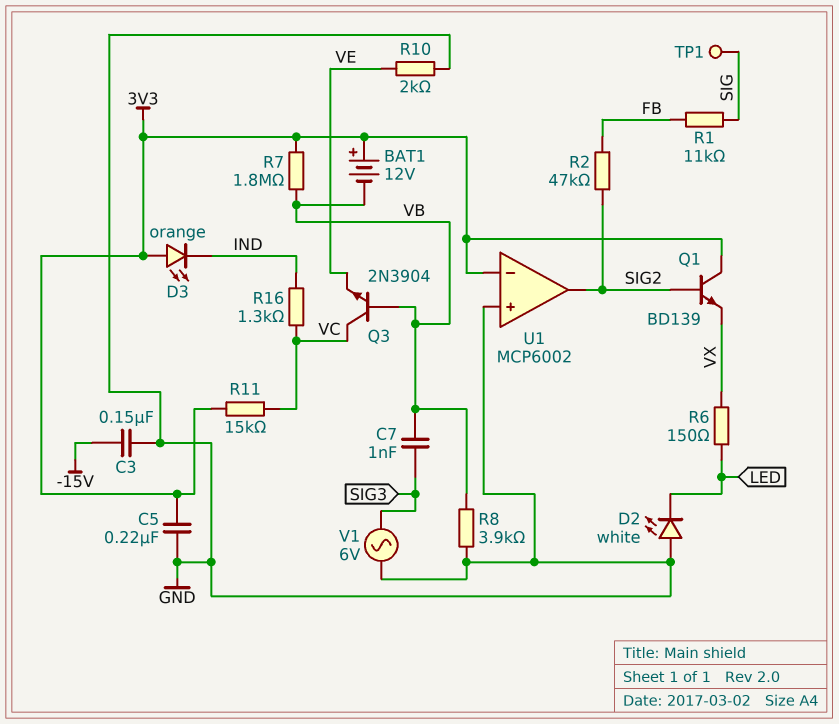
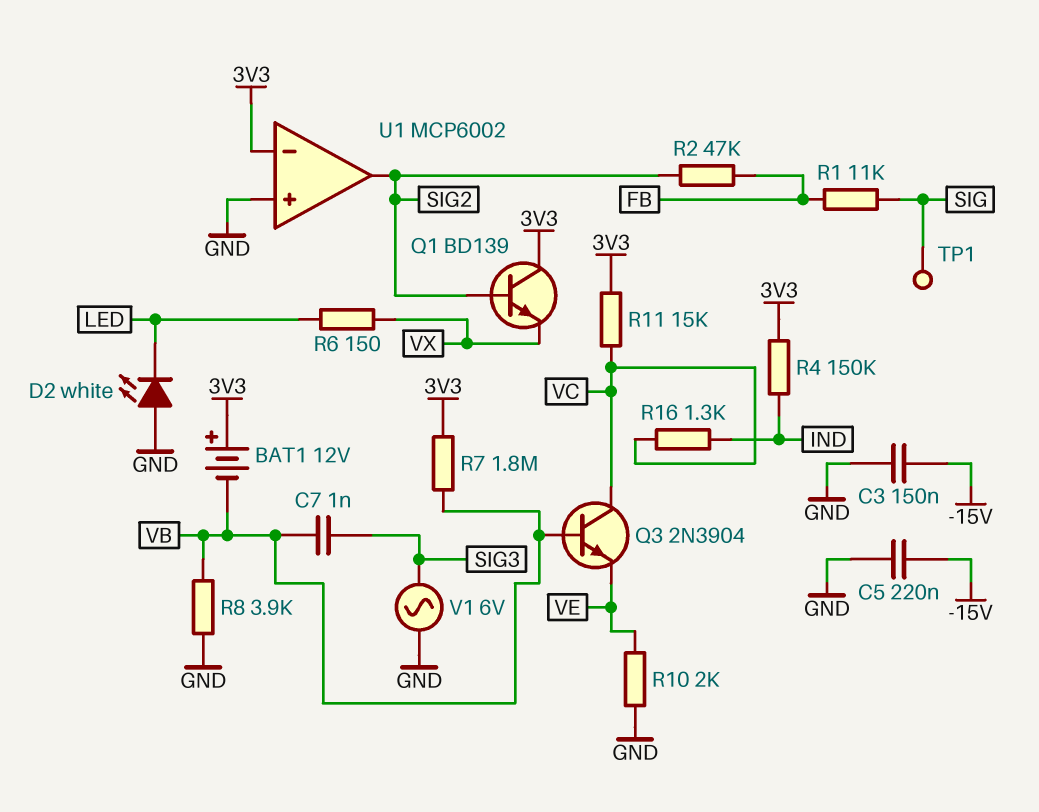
C5: 220nF (3V3, GND) -> 220nF (-15V, GND)
D3: LED orange (A 3V3, K IND) -> none
R4: none -> 150k (3V3, IND)

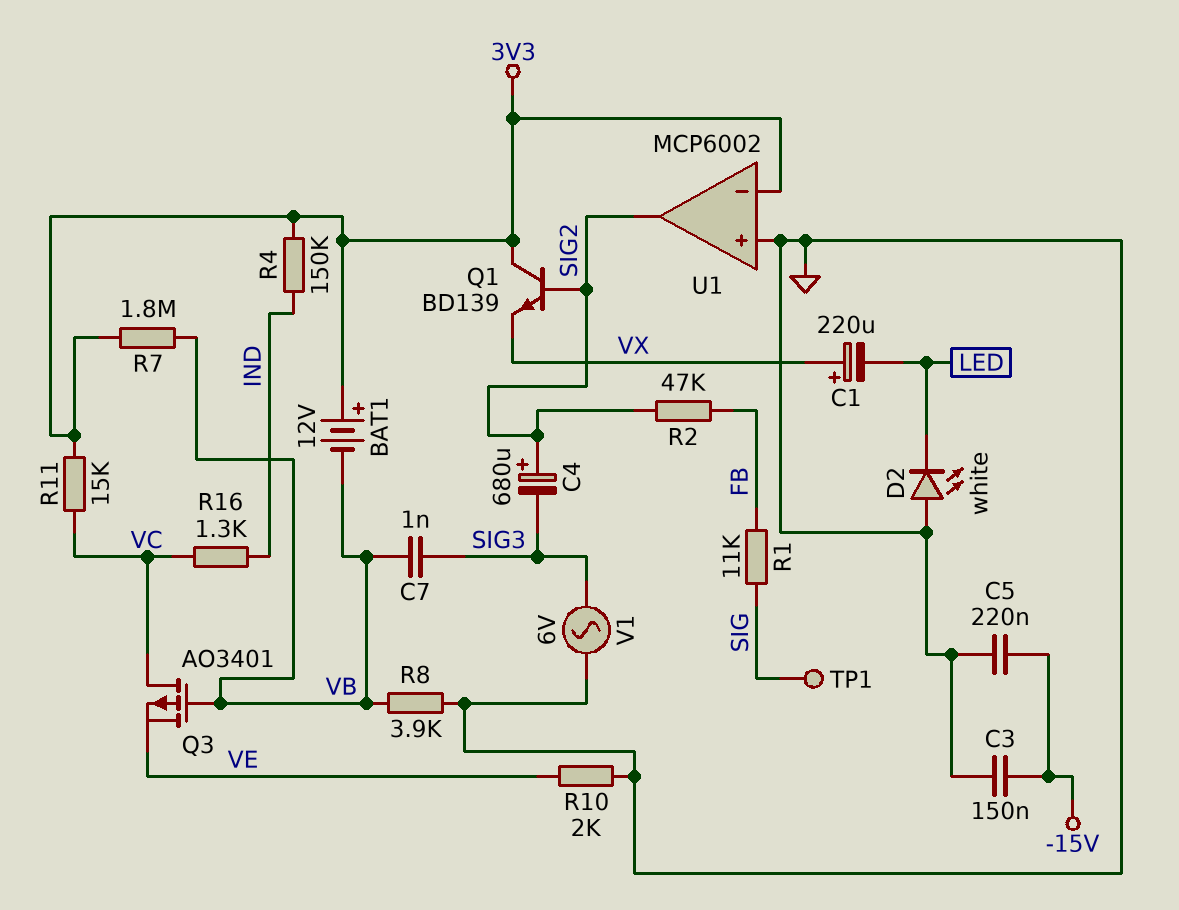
C1: none -> 220uF (plus VX, minus LED)
C4: none -> 680uF (plus SIG2, minus SIG3)
Q3: NPN 2N3904 (B VB, C VC, E VE) -> PMOS AO3401 (G VB, D VC, S VE)
R6: 150 (LED, VX) -> none

